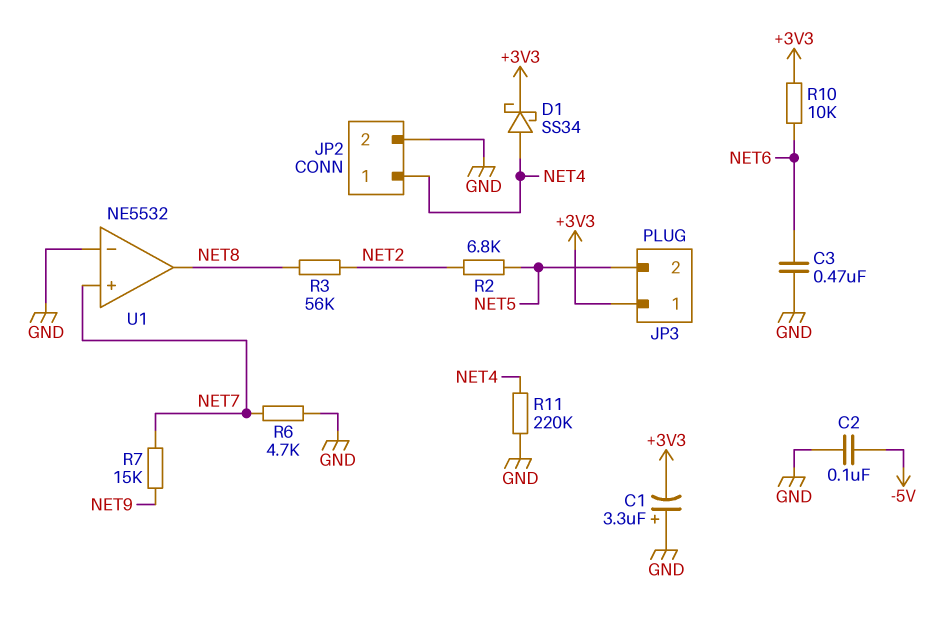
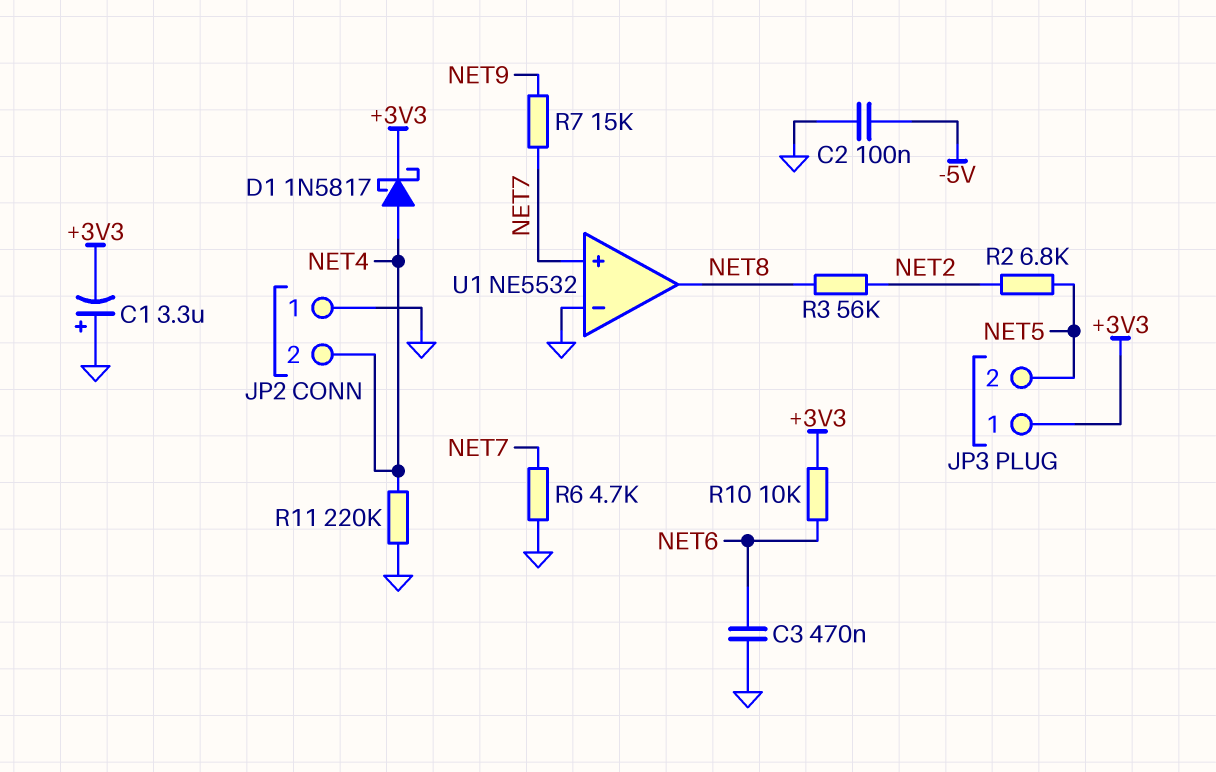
D1: schottky SS34 (A NET4, K +3V3) -> schottky 1N5817 (A NET4, K +3V3)
JP2 pin 1: NET4 -> GND
JP2 pin 2: GND -> NET4

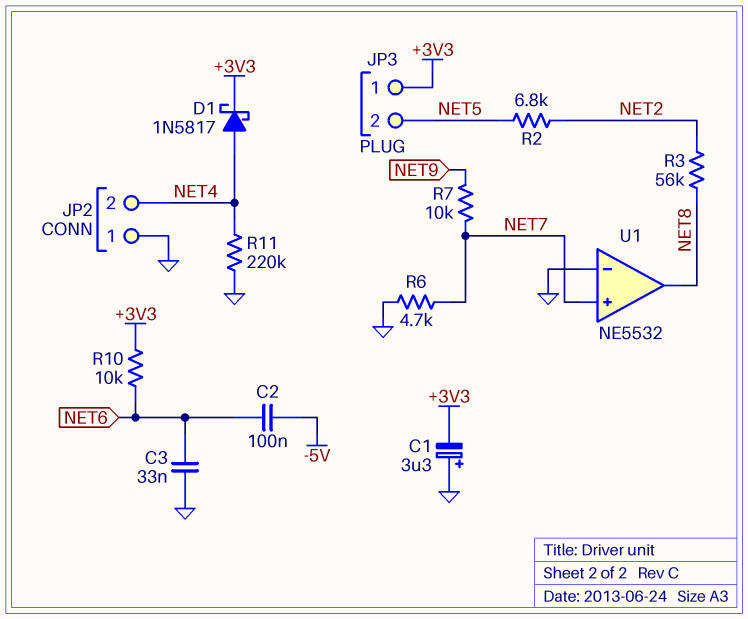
C2: 100nF (-5V, GND) -> 100nF (-5V, NET6)
C3: 470nF (GND, NET6) -> 33nF (GND, NET6)
R7: 15k (NET7, NET9) -> 10k (NET7, NET9)

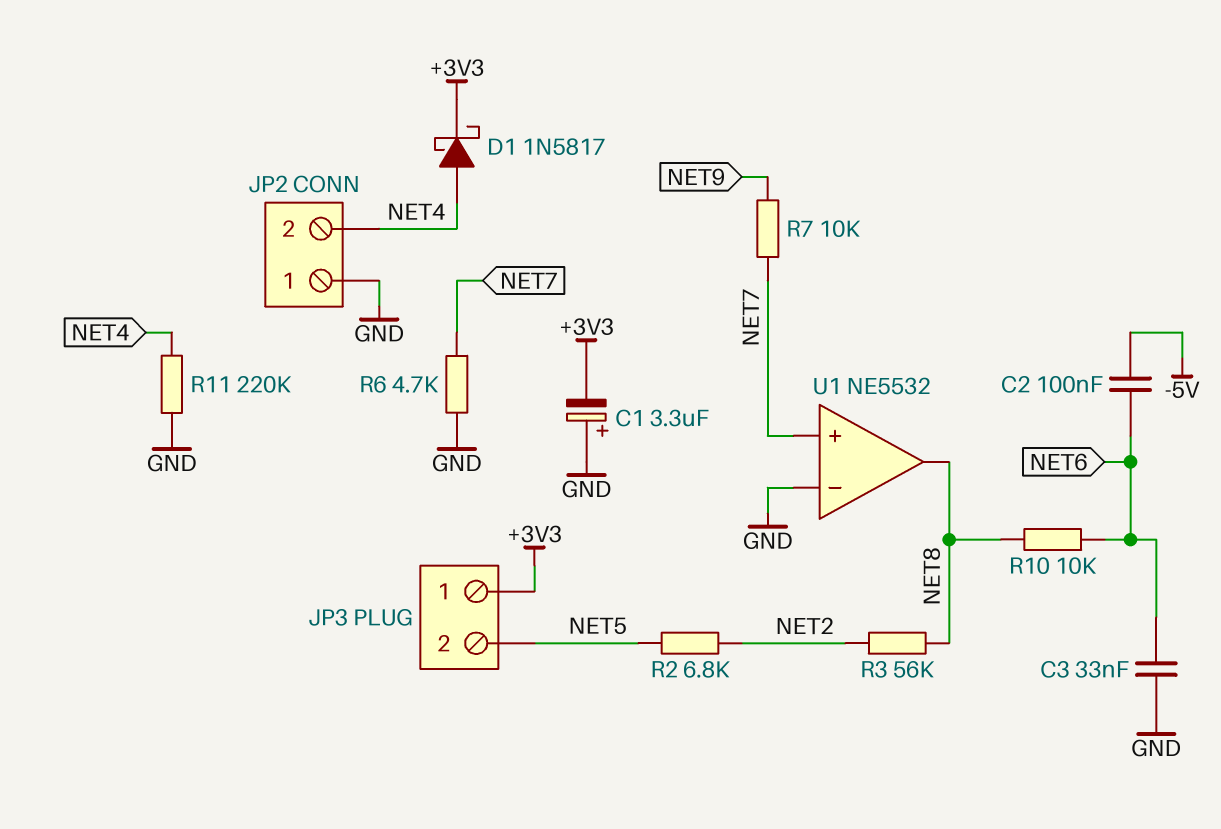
R10: 10k (+3V3, NET6) -> 10k (NET6, NET8)

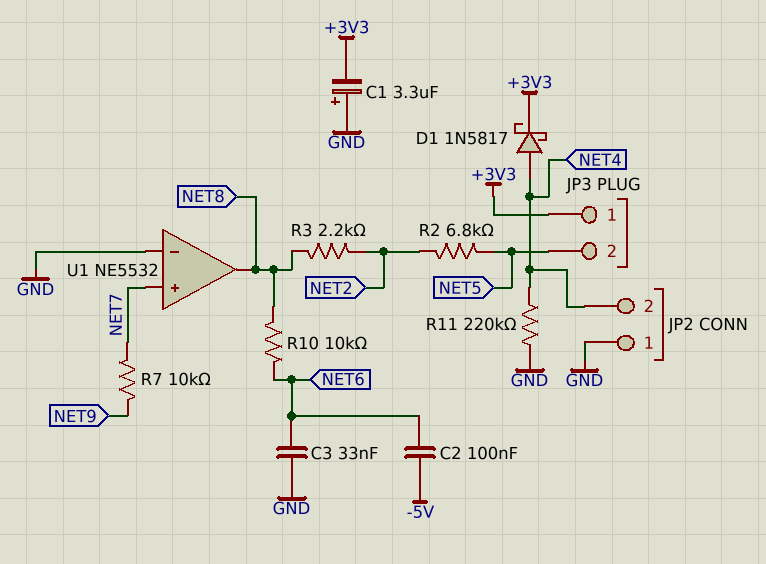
R3: 56k (NET2, NET8) -> 2.2k (NET2, NET8)
R6: 4.7k (GND, NET7) -> none

